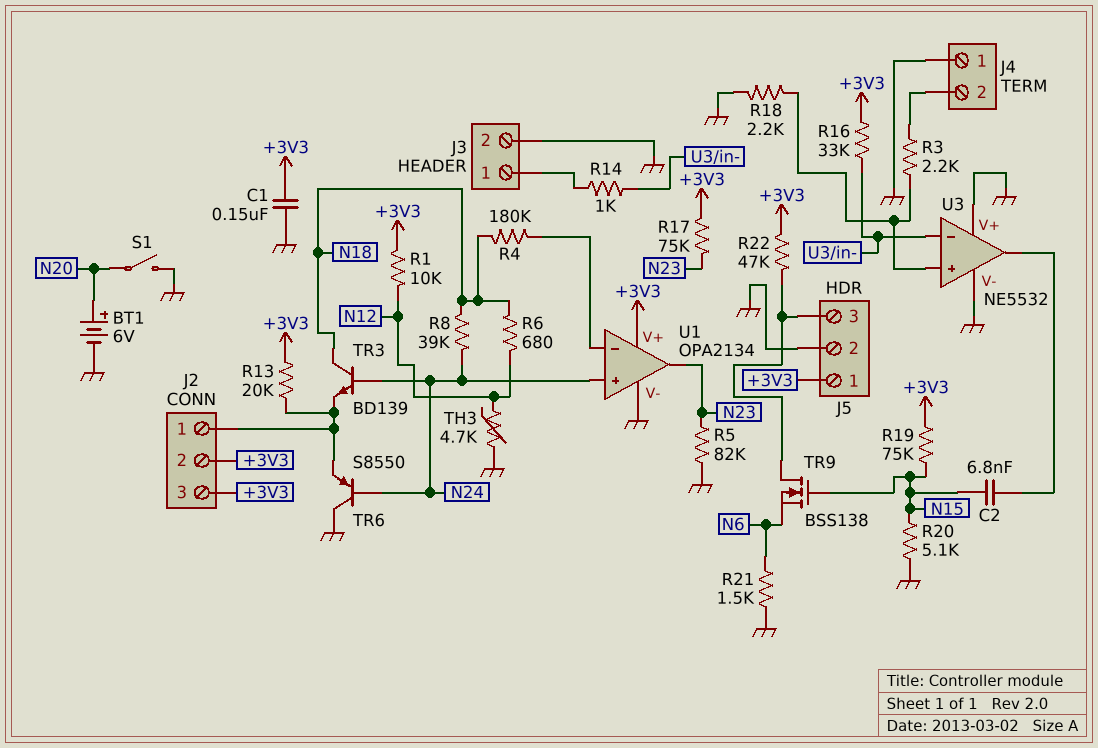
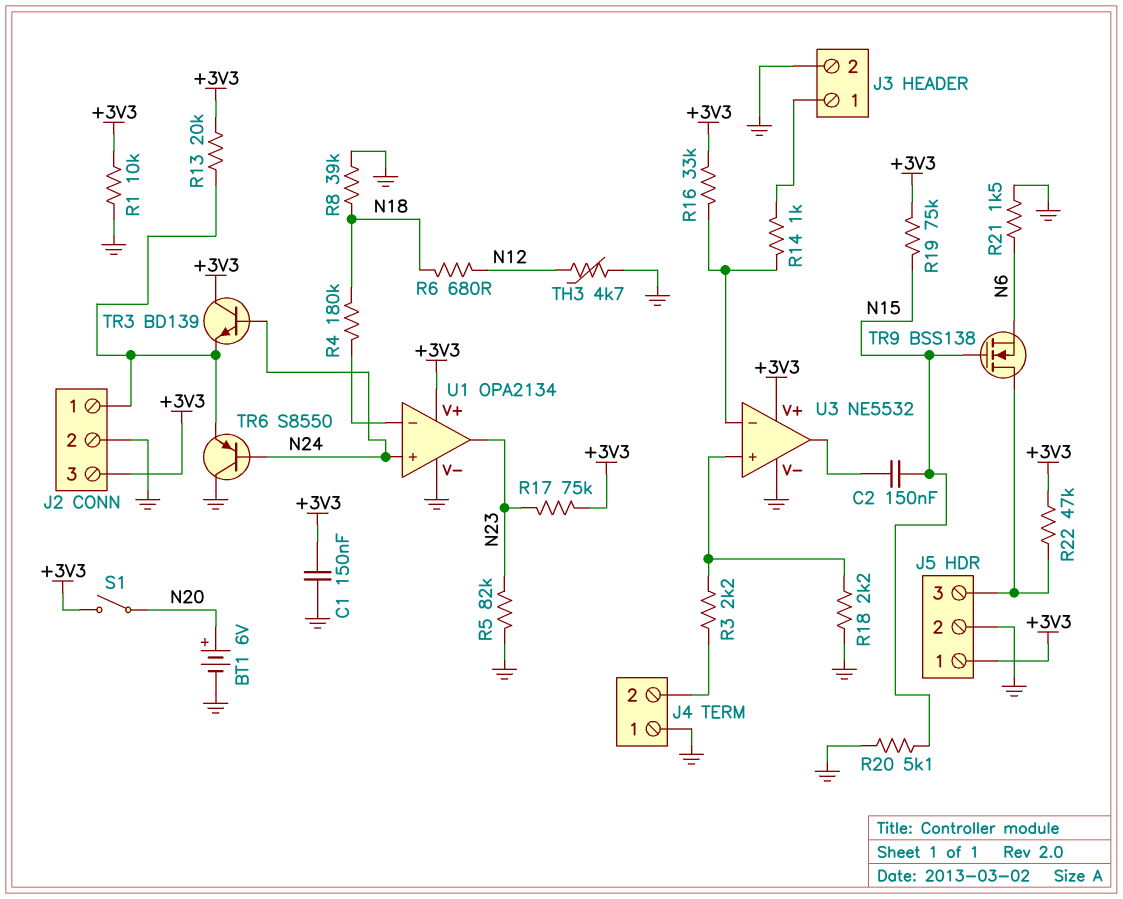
C2: 6.8nF (N15, U3/out) -> 150nF (N15, U3/out)
J2 pin 2: +3V3 -> GND
R1: 10k (+3V3, N12) -> 10k (+3V3, GND)
R8: 39k (N18, N24) -> 39k (GND, N18)
S1: switch (GND, N20) -> switch (+3V3, N20)
TR3: NPN BD139 (B N24, C N18, E J2/1) -> NPN BD139 (B N24, C +3V3, E J2/1)
U3 pin V+: GND -> +3V3

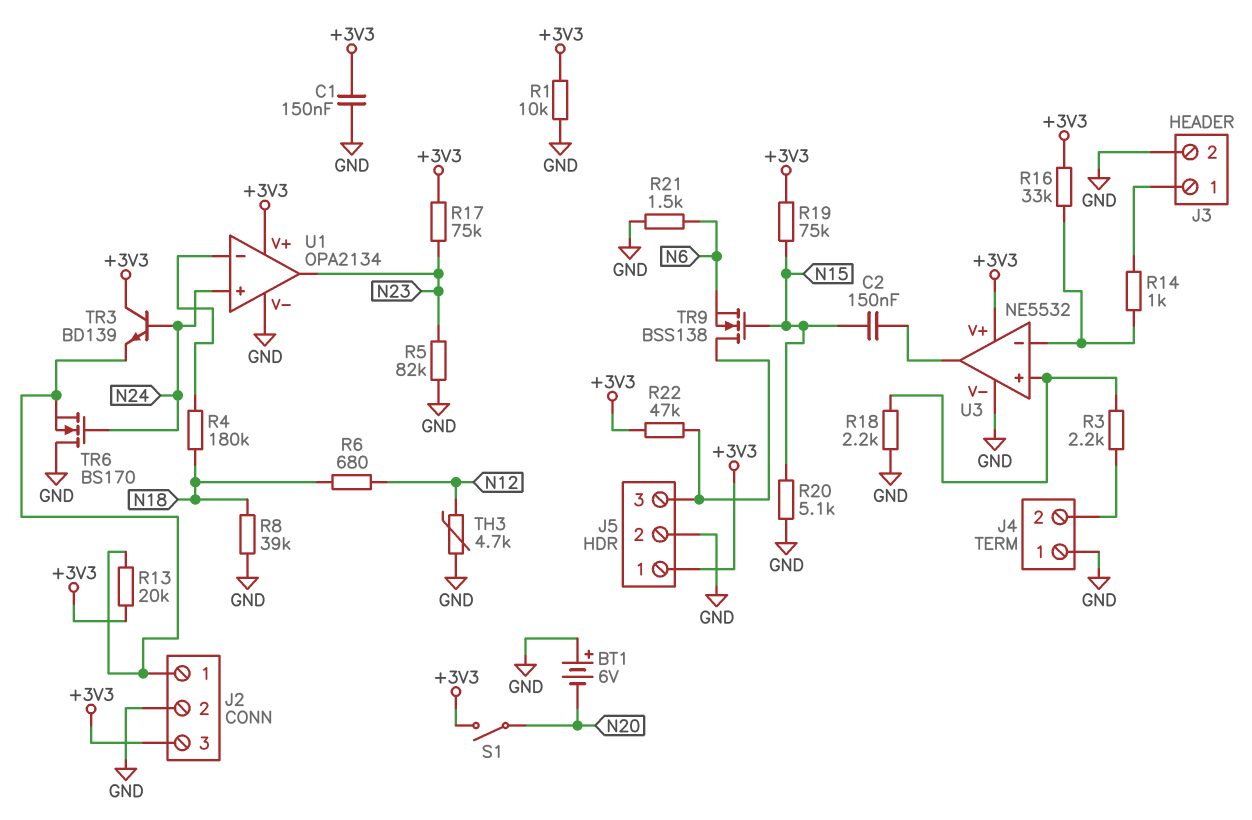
BT1: 6V (plus N20, minus GND) -> 6V (plus GND, minus N20)
TR6: PNP S8550 (B N24, C GND, E J2/1) -> NMOS BS170 (G N24, D GND, S J2/1)

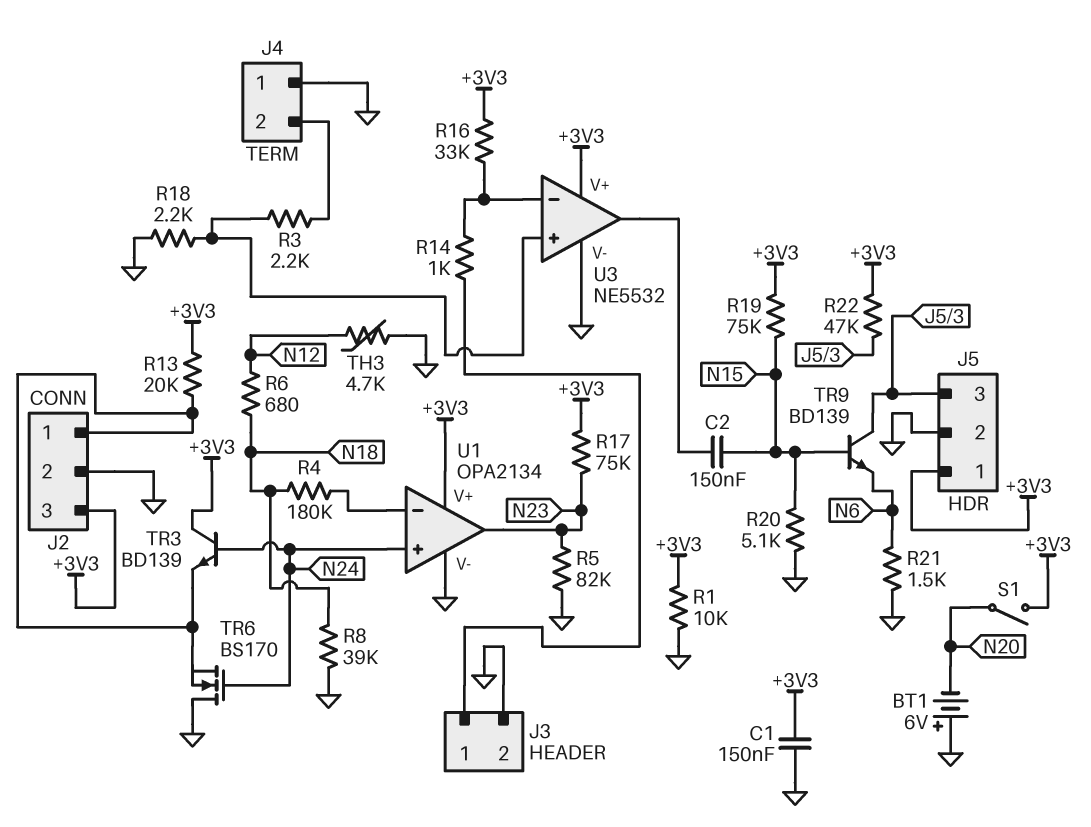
TR9: NMOS BSS138 (G N15, D J5/3, S N6) -> NPN BD139 (B N15, C J5/3, E N6)

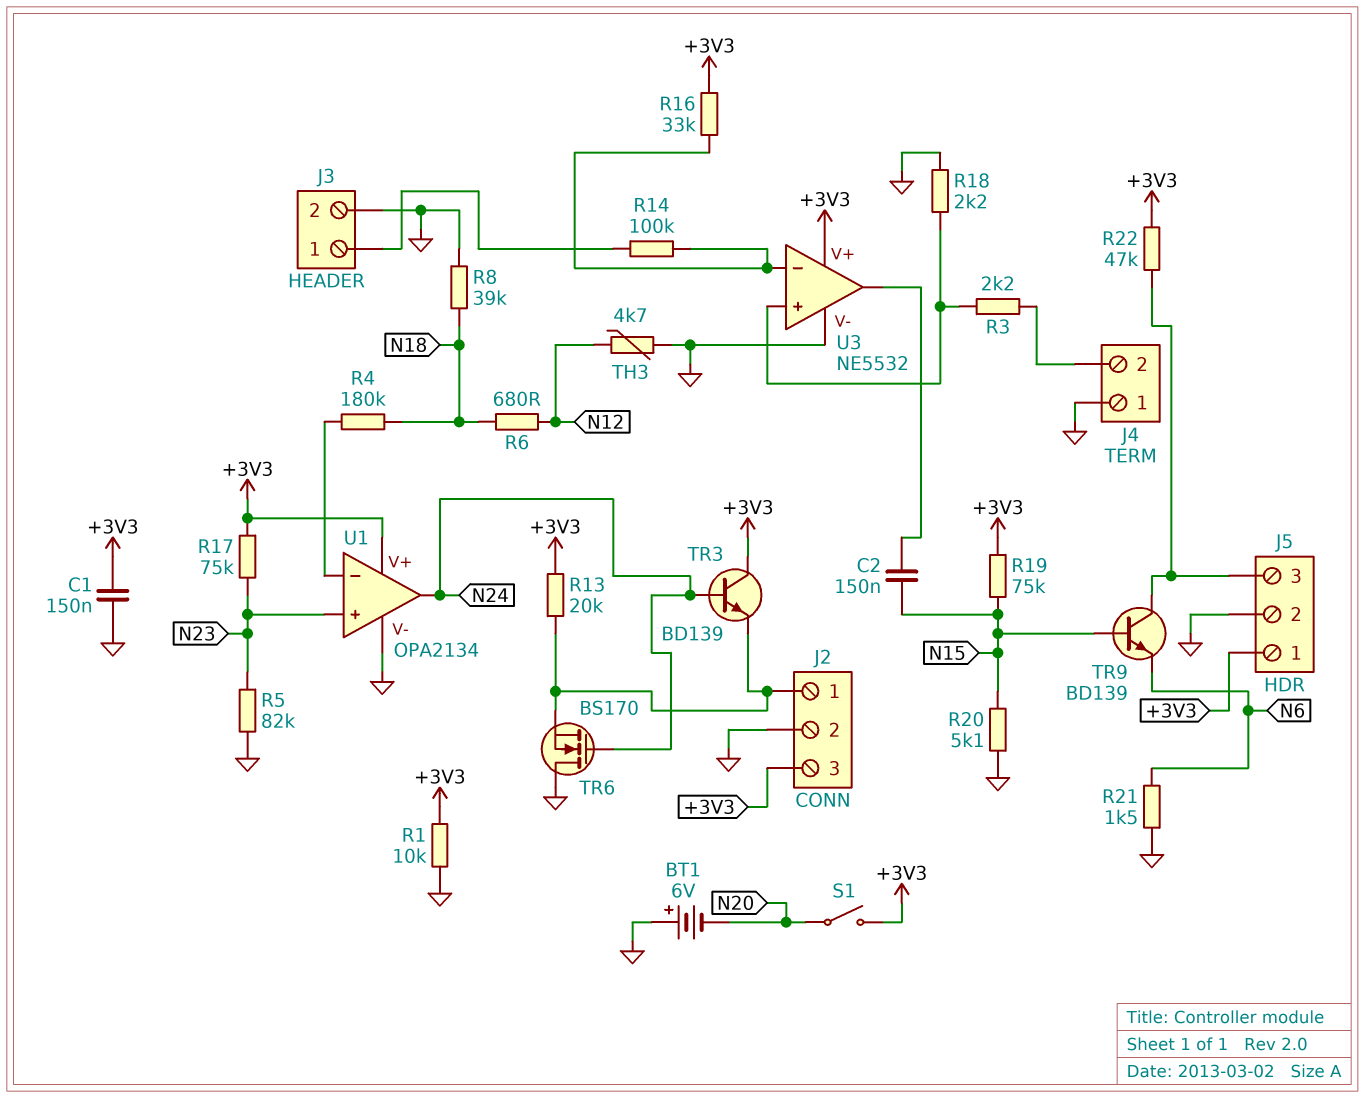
R14: 1k (J3/1, U3/in-) -> 100k (J3/1, U3/in-)
U1 pin in+: N24 -> N23
U1 pin out: N23 -> N24

